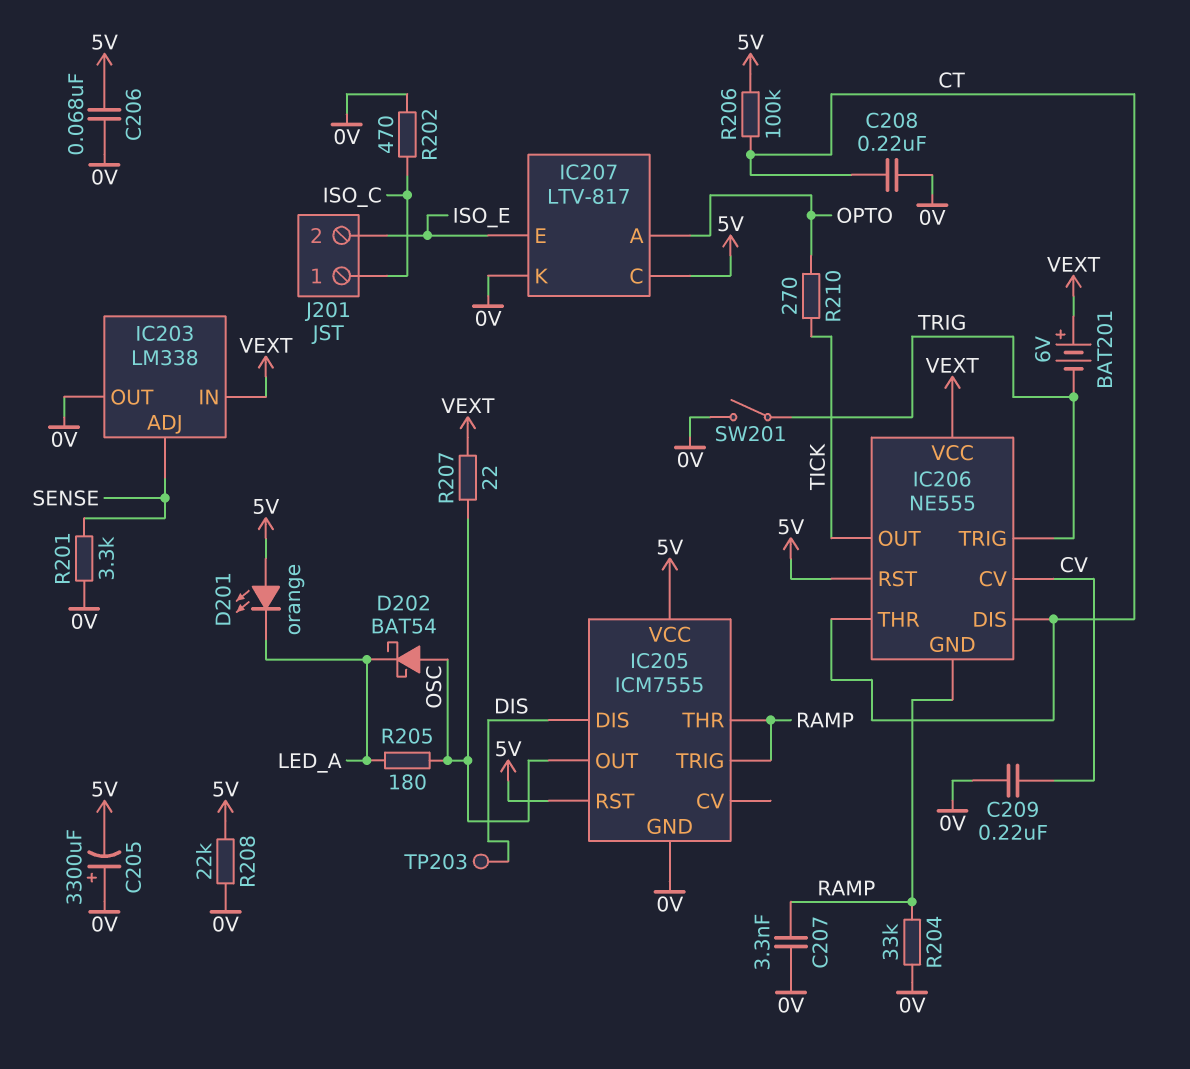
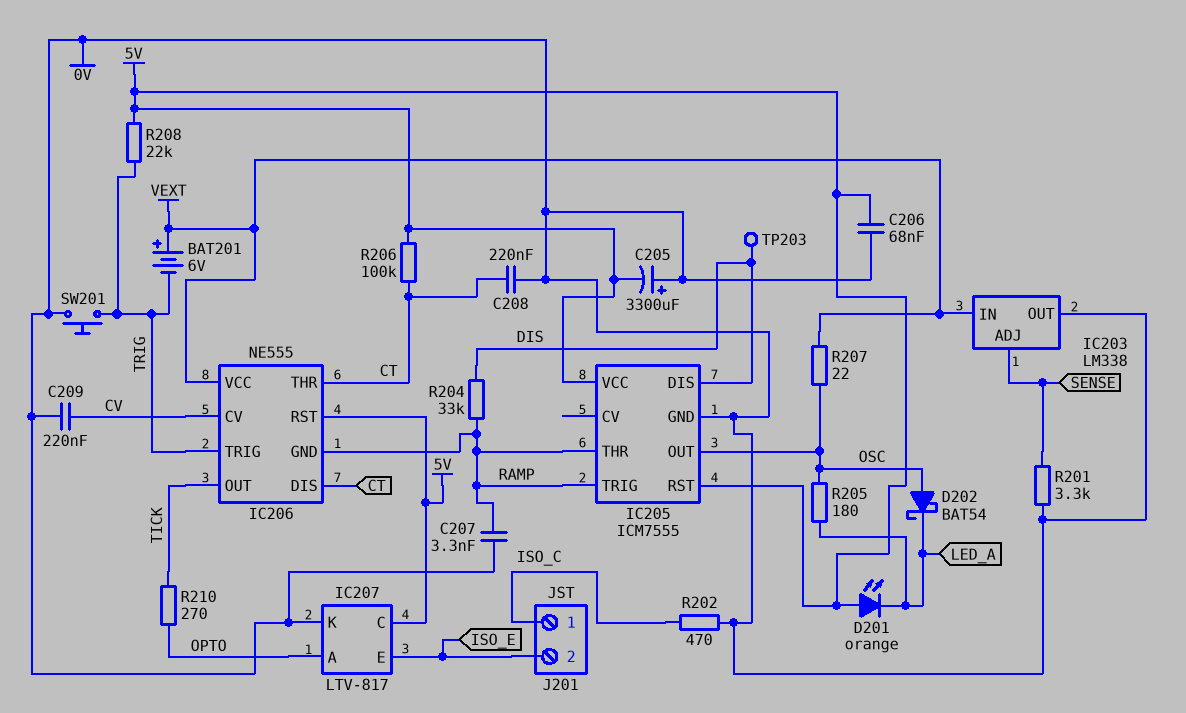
R204: 33k (0V, RAMP) -> 33k (DIS, RAMP)
R208: 22k (0V, 5V) -> 22k (5V, TRIG)
SW201: switch (0V, TRIG) -> button (0V, TRIG)

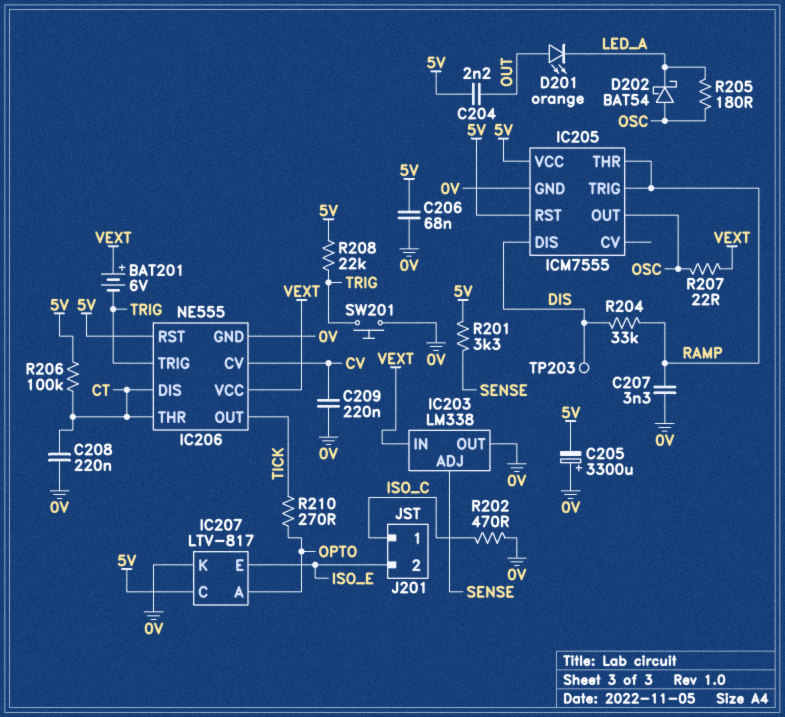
C204: none -> 2.2nF (5V, OUT)
D201: LED orange (A 5V, K LED_A) -> LED orange (A OUT, K LED_A)
IC206 pin GND: RAMP -> 0V
R201: 3.3k (0V, SENSE) -> 3.3k (5V, SENSE)

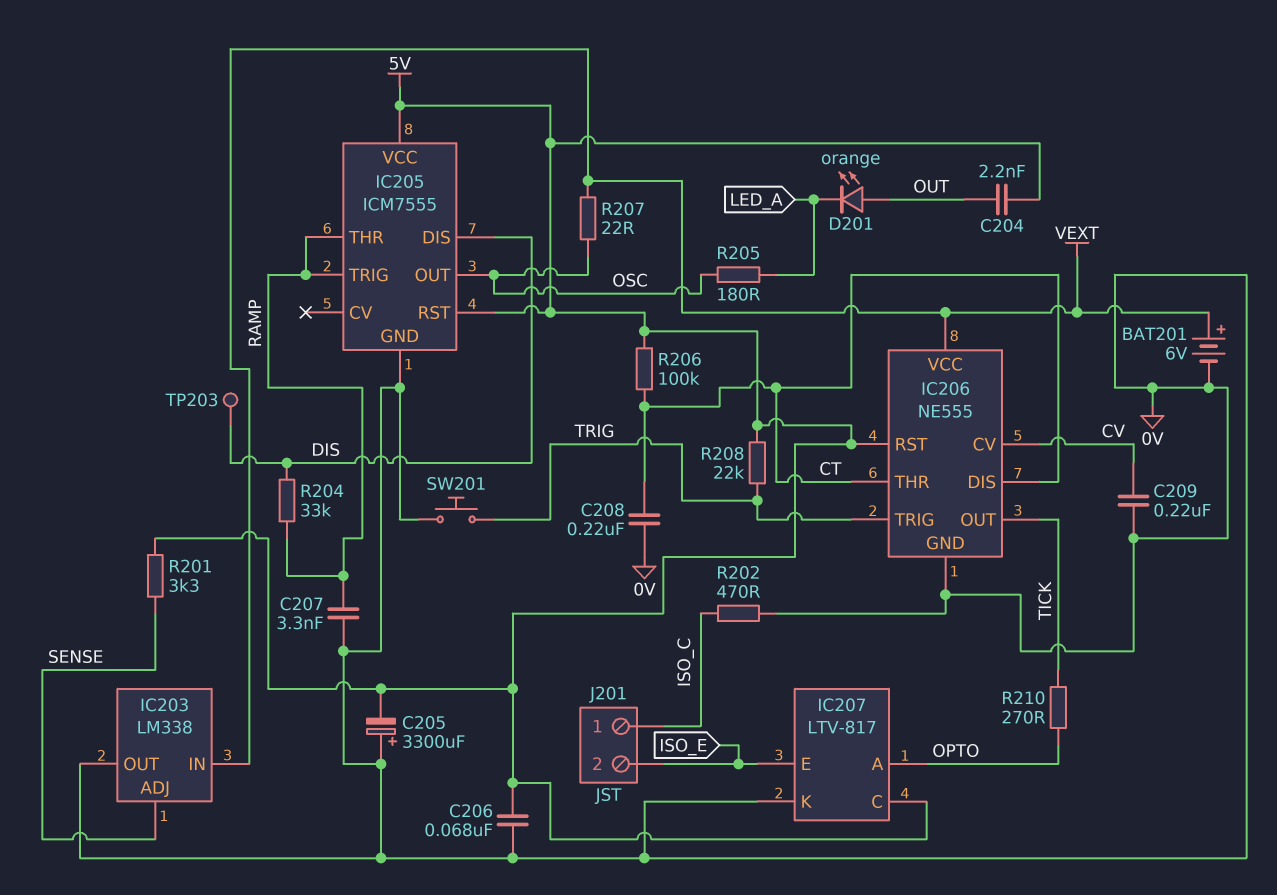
BAT201: 6V (plus VEXT, minus TRIG) -> 6V (plus VEXT, minus 0V)
D202: schottky BAT54 (A OSC, K LED_A) -> none

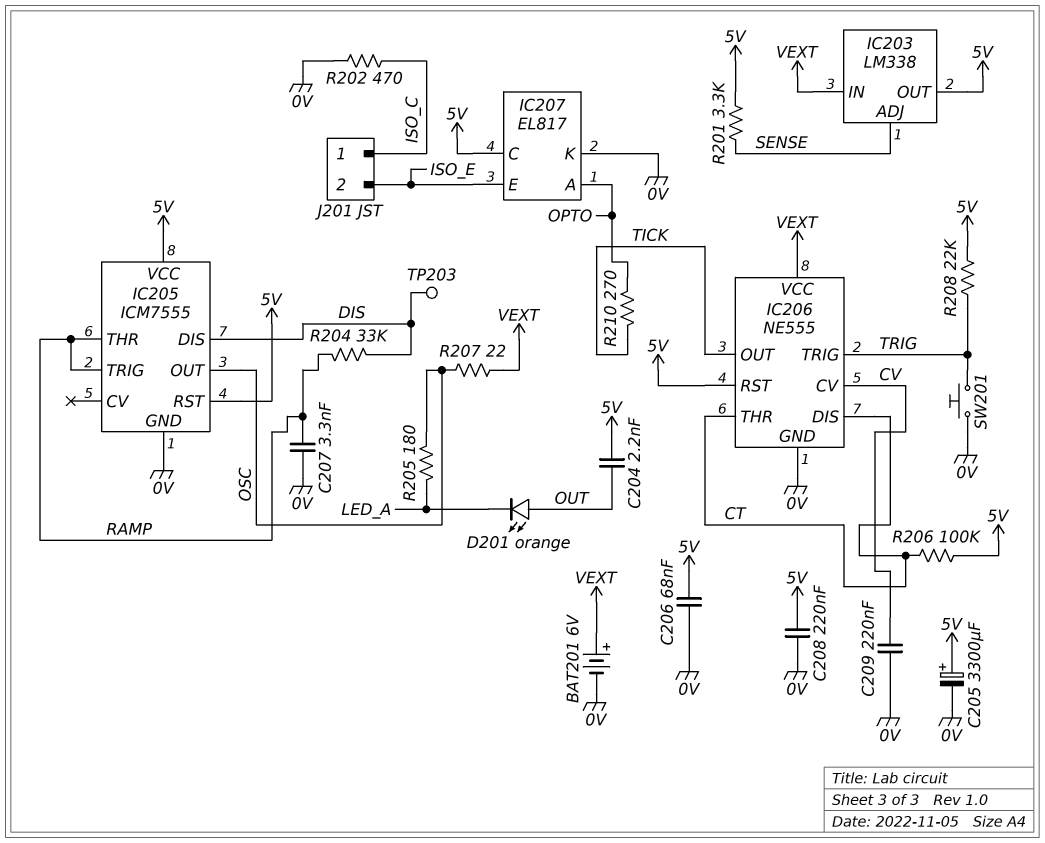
C205: 3300uF (plus 0V, minus 5V) -> 3300uF (plus 5V, minus 0V)
C208: 220nF (0V, CT) -> 220nF (0V, 5V)
IC203 pin OUT: 0V -> 5V
IC207: LTV-817 -> EL817

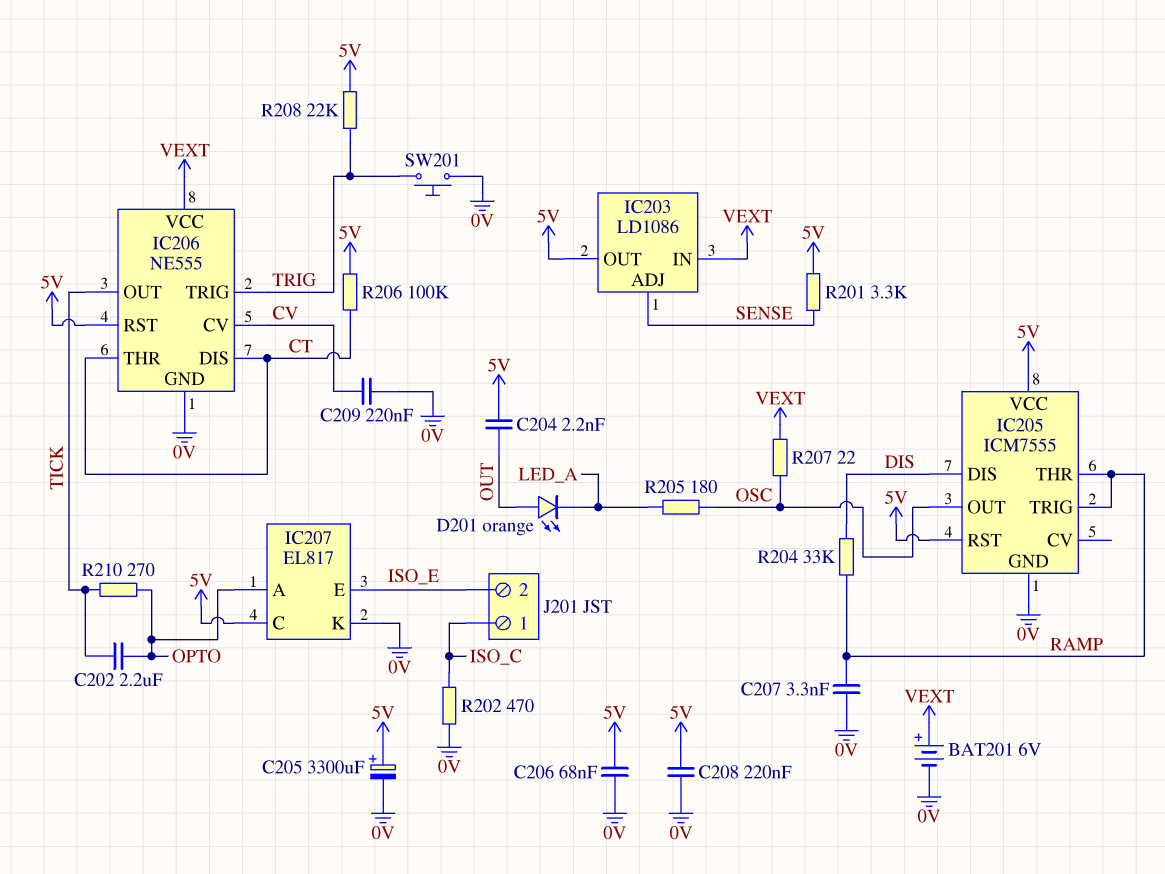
C202: none -> 2.2uF (OPTO, TICK)
IC203: LM338 -> LD1086
TP203: test point (DIS) -> none

